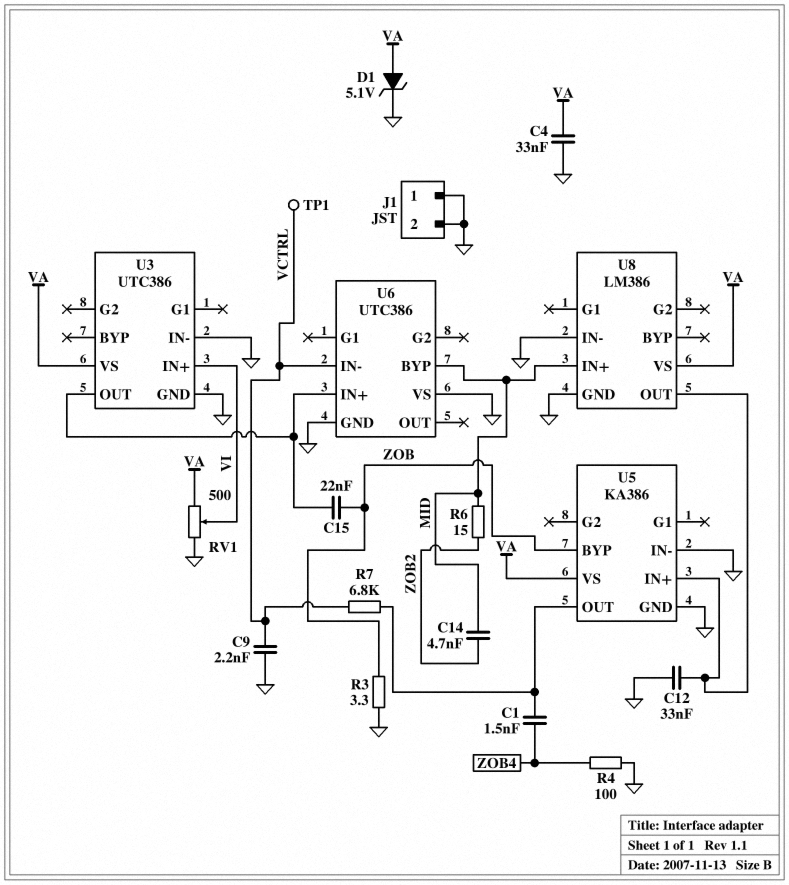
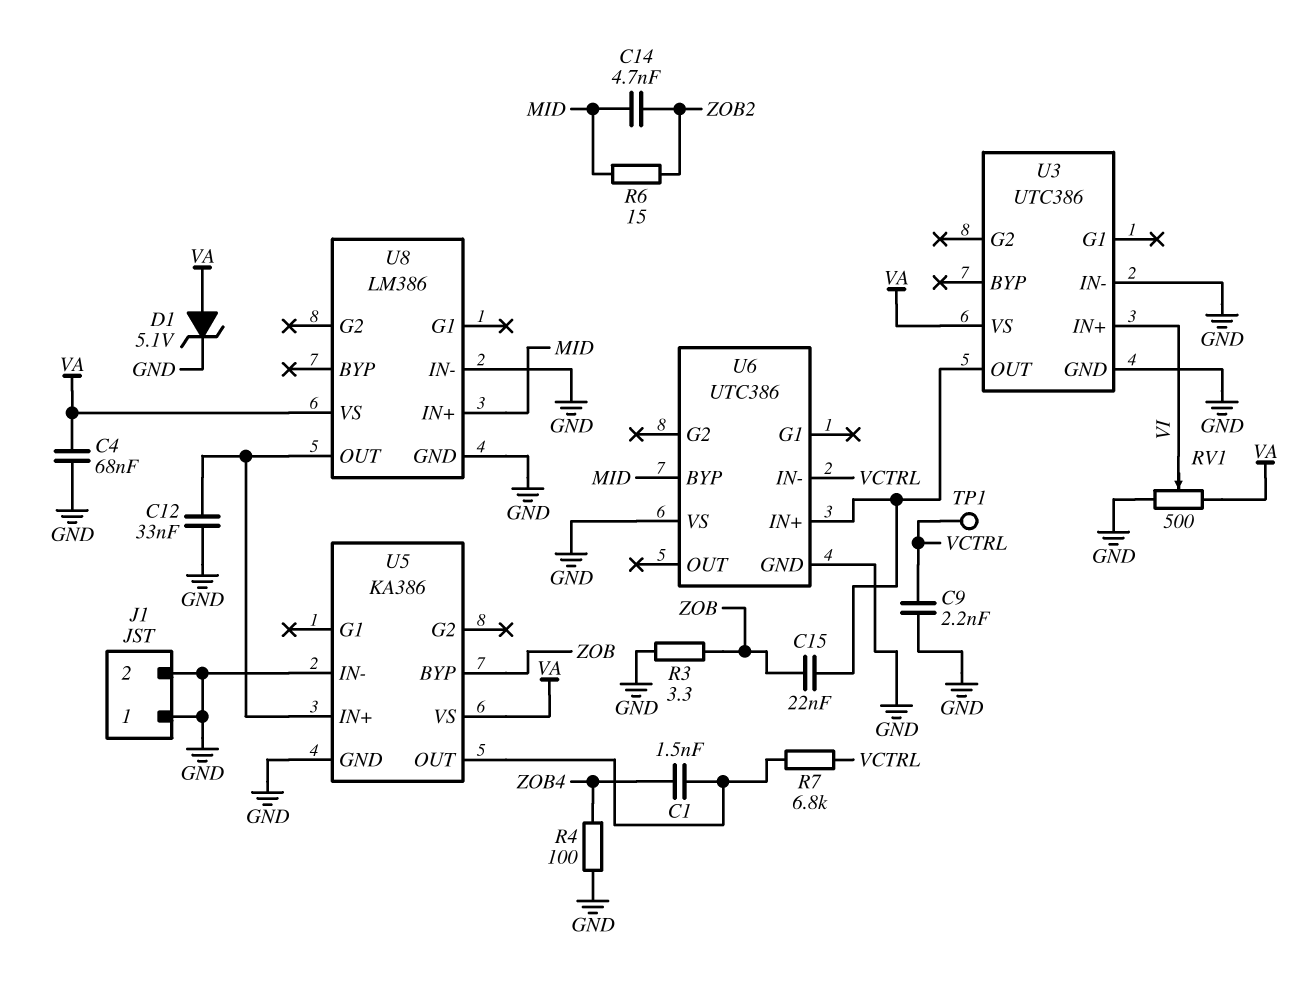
C4: 33nF (GND, VA) -> 68nF (GND, VA)

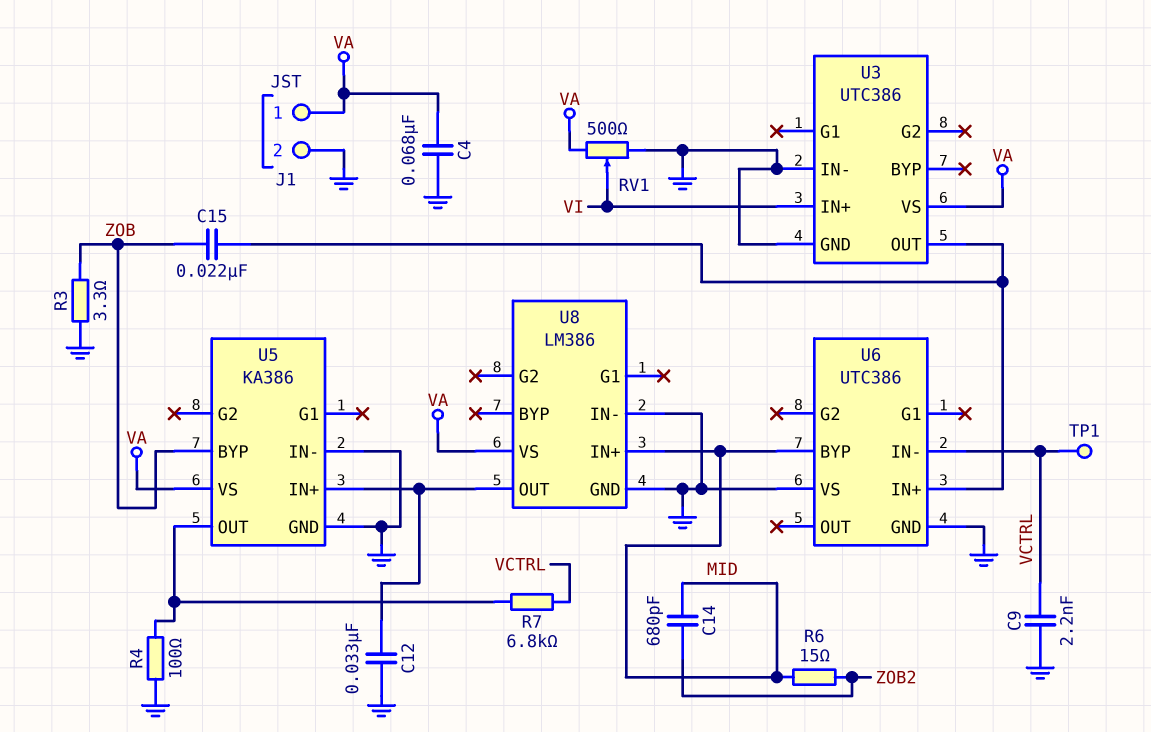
C1: 1.5nF (U5/OUT, ZOB4) -> none
C14: 4.7nF (MID, ZOB2) -> 680pF (MID, ZOB2)
D1: zener 5.1V (A VA, K GND) -> none
J1 pin 1: GND -> VA
R4: 100 (GND, ZOB4) -> 100 (GND, U5/OUT)

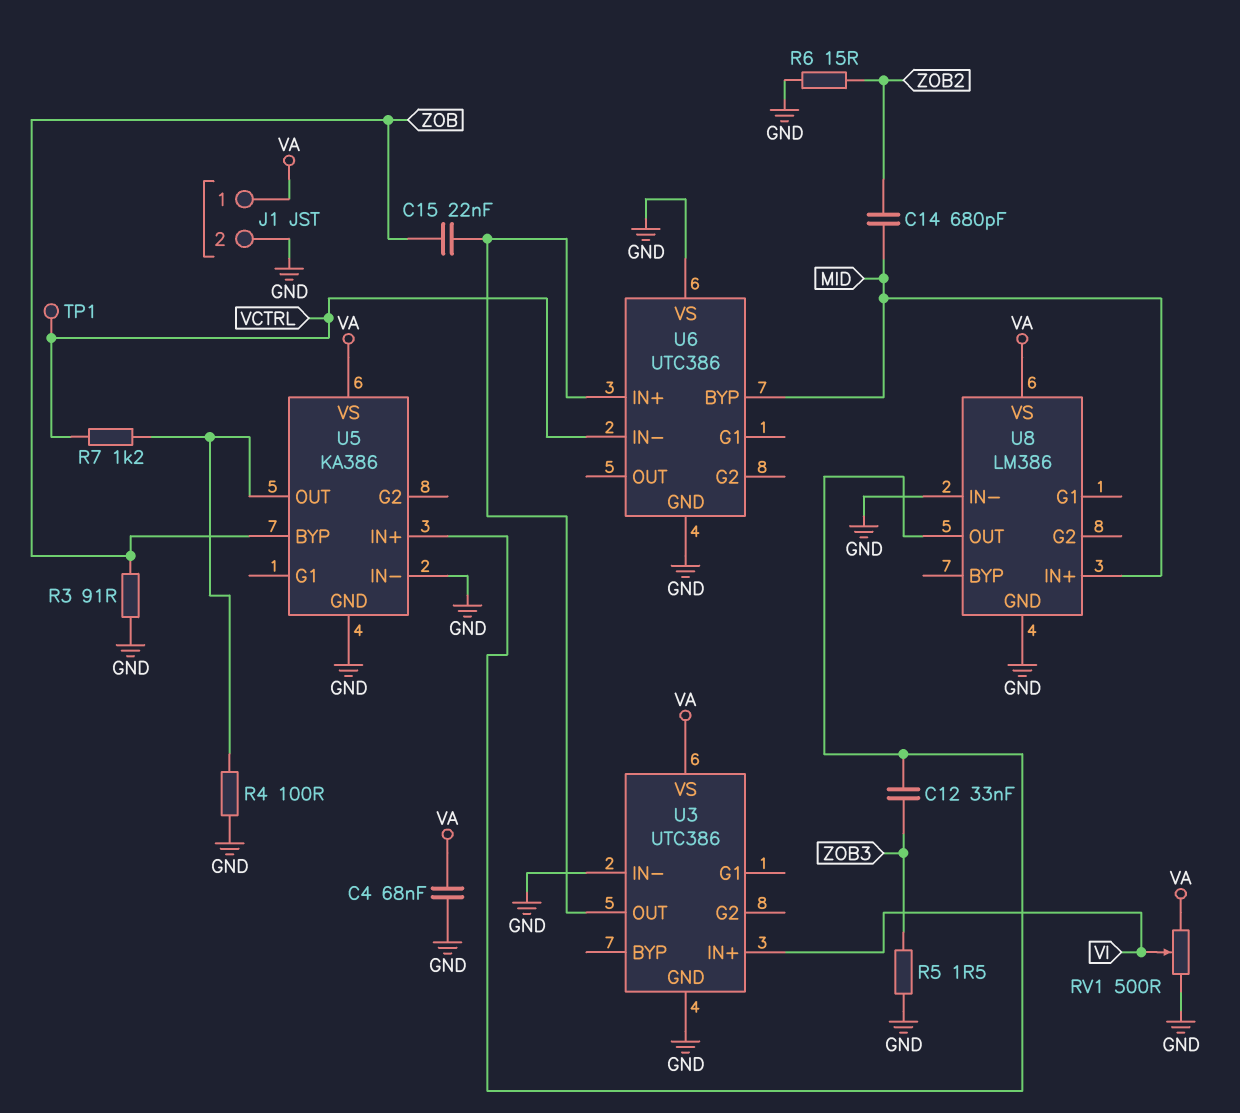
C9: 2.2nF (GND, VCTRL) -> none
C12: 33nF (GND, U5/IN+) -> 33nF (U5/IN+, ZOB3)
R3: 3.3 (GND, ZOB) -> 91 (GND, ZOB)
R5: none -> 1.5 (GND, ZOB3)
R6: 15 (MID, ZOB2) -> 15 (GND, ZOB2)
R7: 6.8k (U5/OUT, VCTRL) -> 1.2k (U5/OUT, VCTRL)

